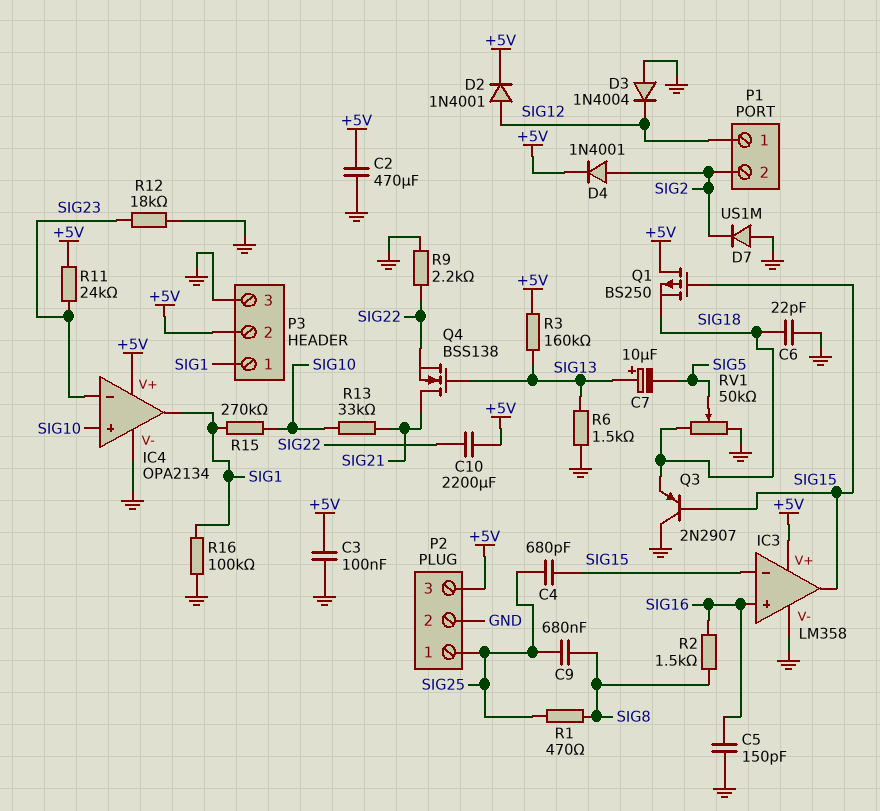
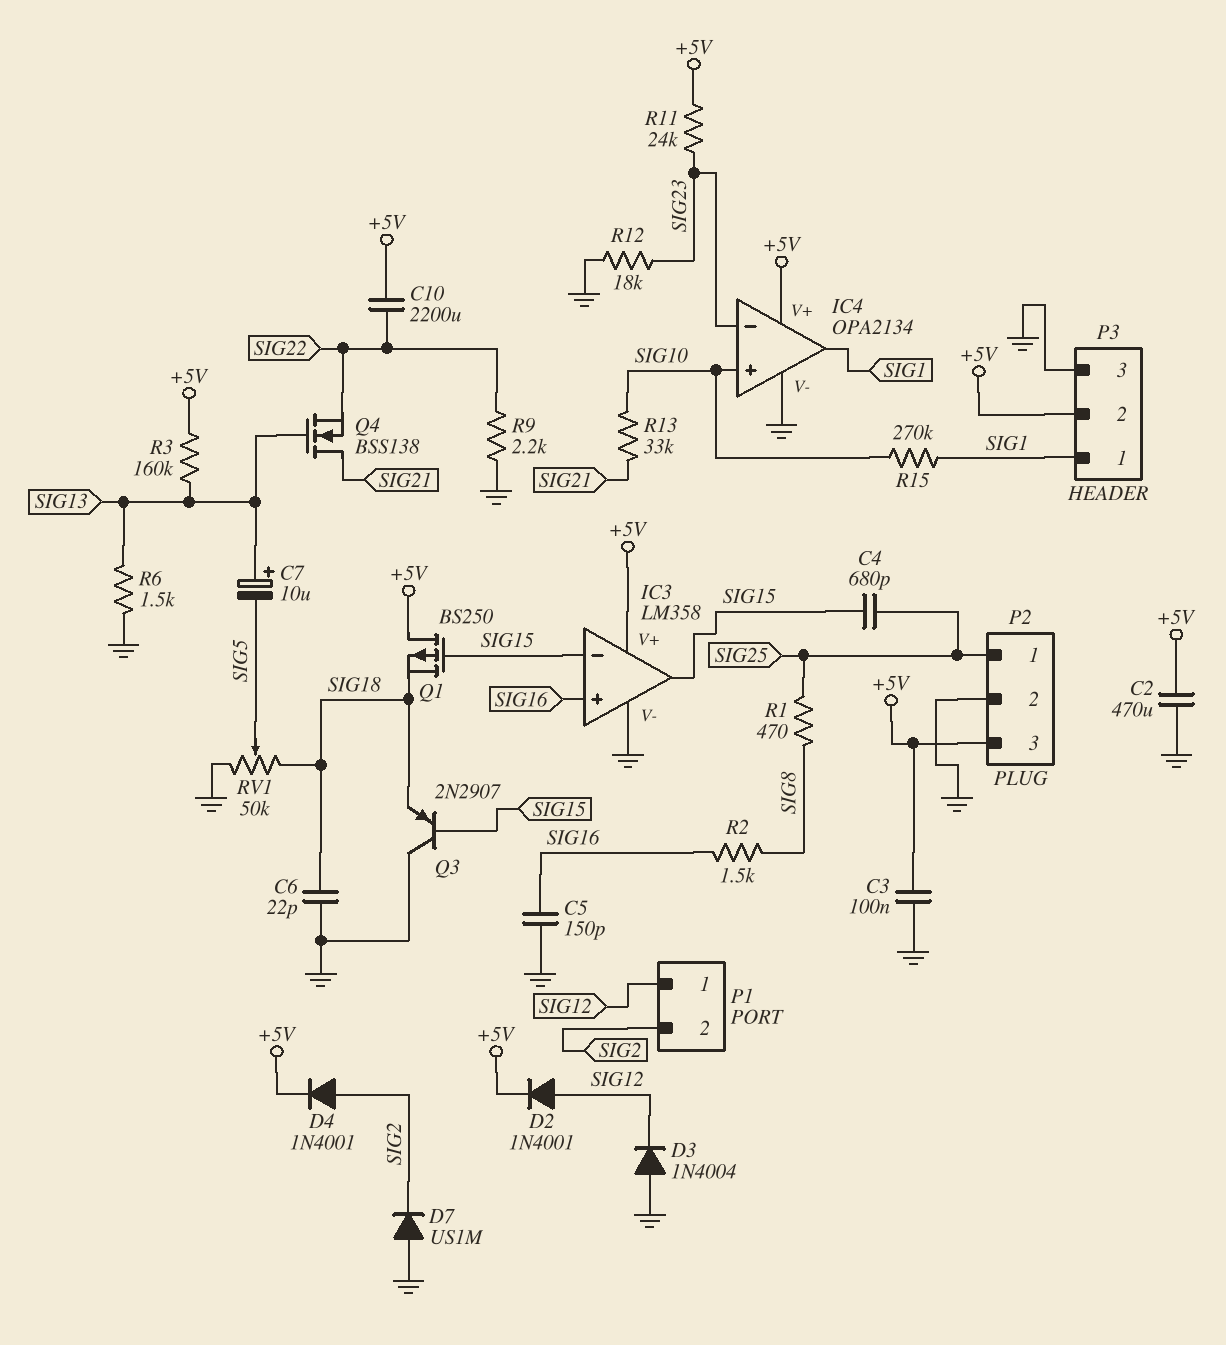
C9: 680nF (SIG8, SIG25) -> none
R16: 100k (GND, SIG1) -> none

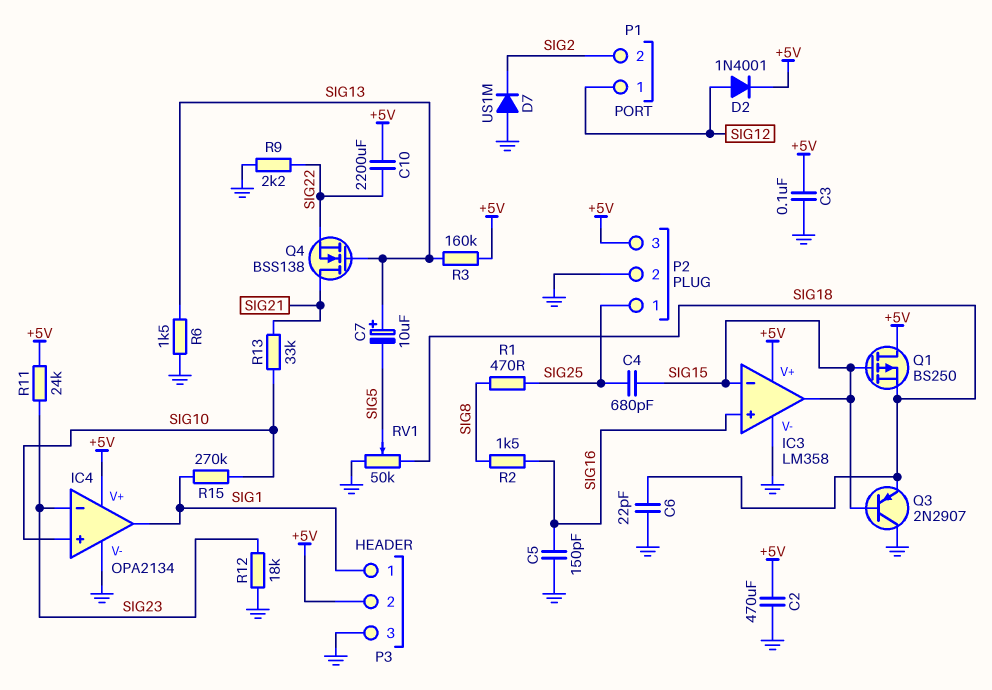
D3: diode 1N4004 (A GND, K SIG12) -> none
D4: diode 1N4001 (A SIG2, K +5V) -> none

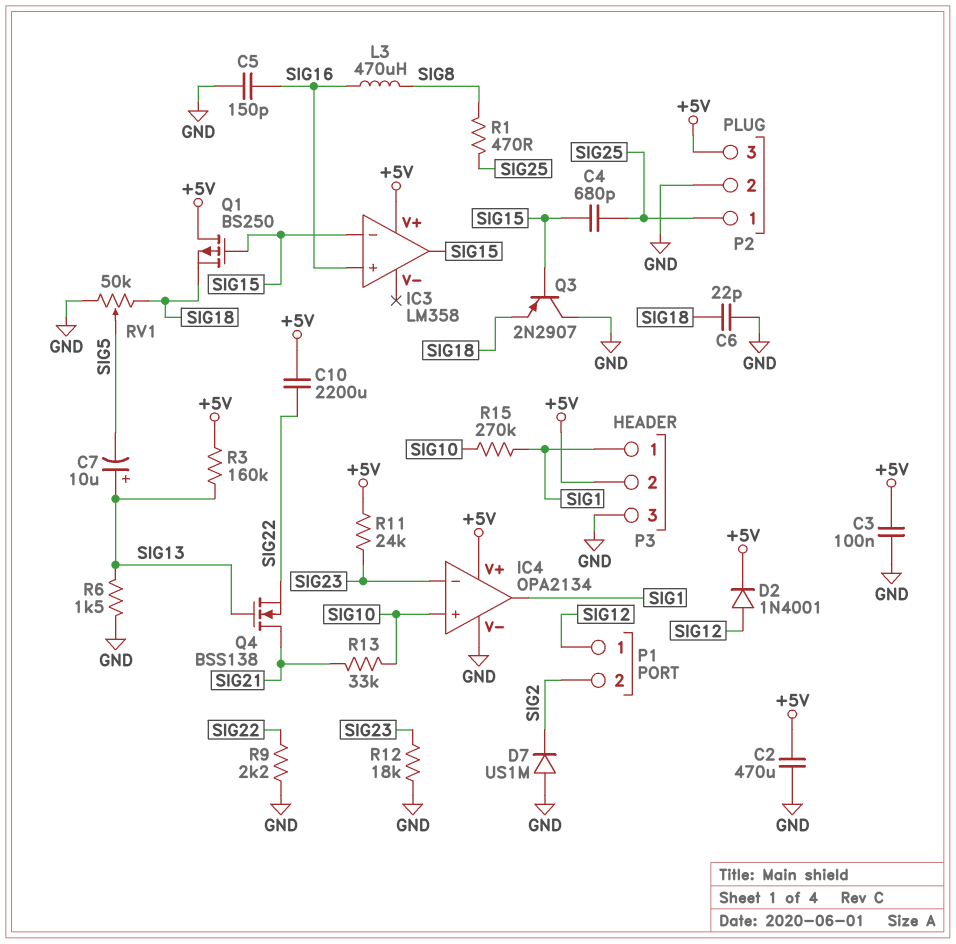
IC3 pin V-: GND -> none
L3: none -> 470uH (SIG8, SIG16)
R2: 1.5k (SIG8, SIG16) -> none

